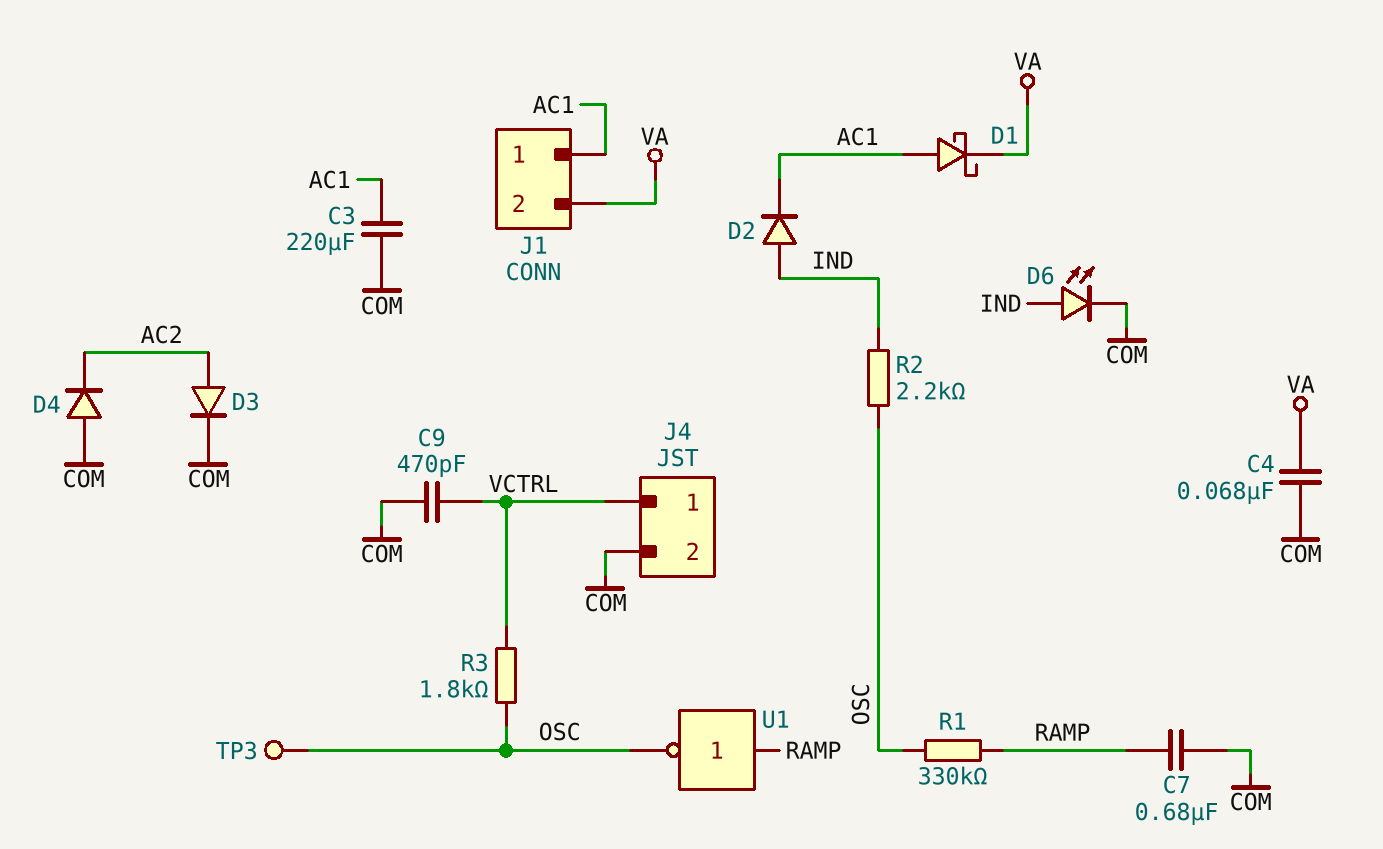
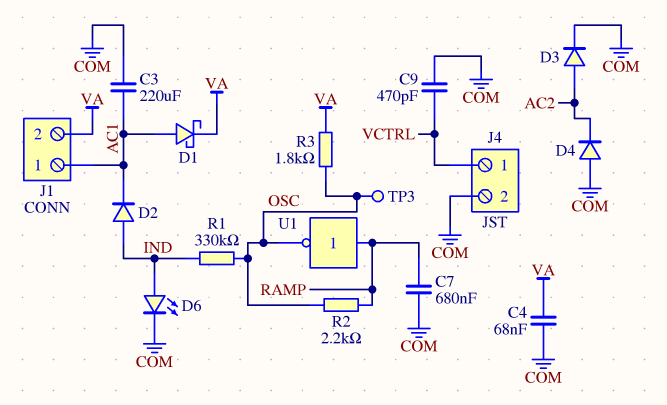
R1: 330k (OSC, RAMP) -> 330k (IND, OSC)
R2: 2.2k (IND, OSC) -> 2.2k (OSC, RAMP)
R3: 1.8k (OSC, VCTRL) -> 1.8k (OSC, VA)

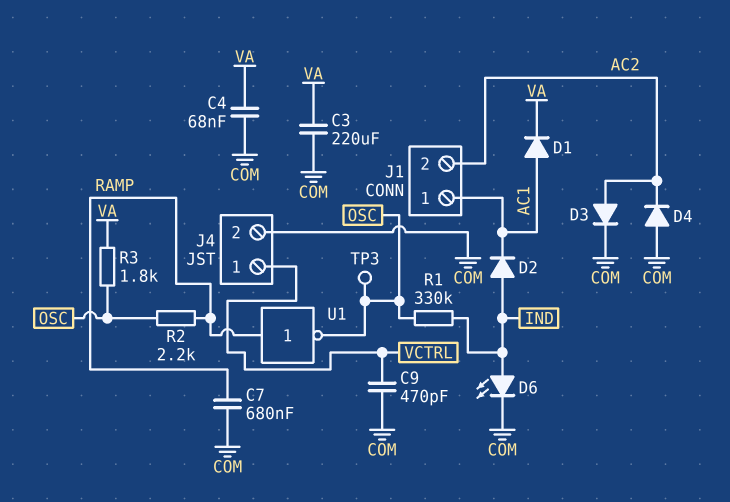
C3: 220uF (AC1, COM) -> 220uF (COM, VA)
D1: schottky (A AC1, K VA) -> diode (A AC1, K VA)
J1 pin 2: VA -> AC2

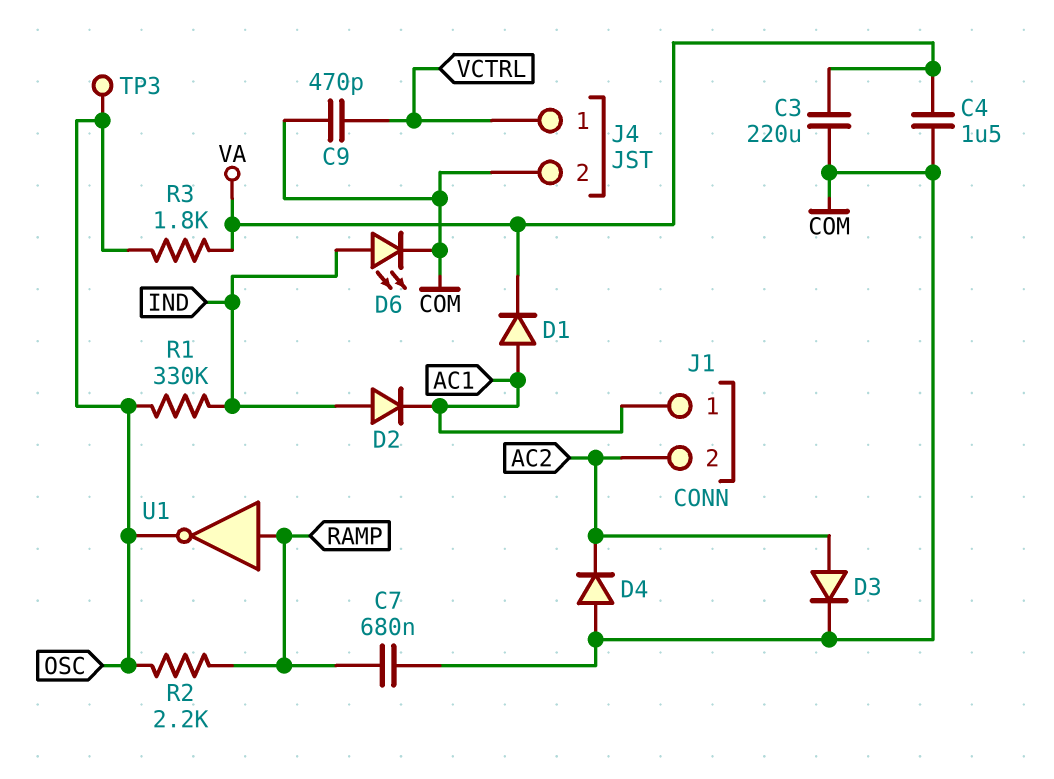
C4: 68nF (COM, VA) -> 1.5uF (COM, VA)

